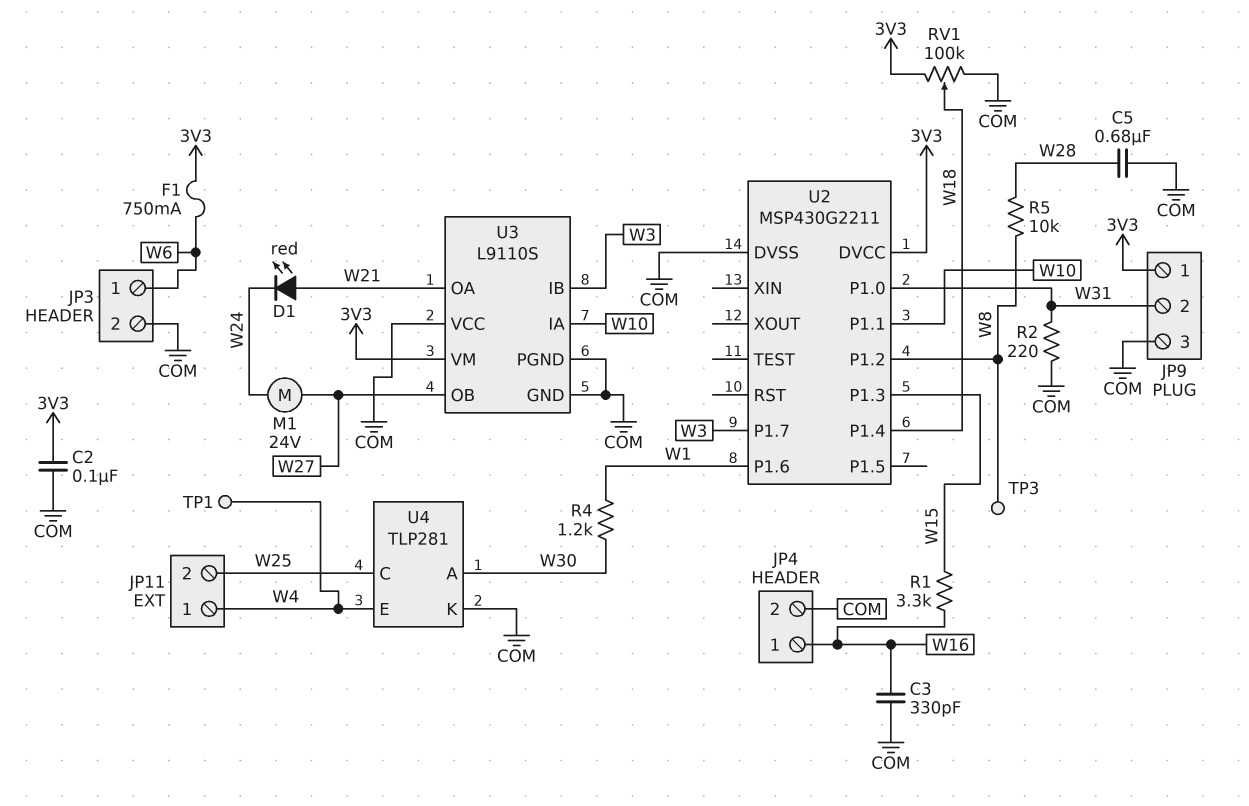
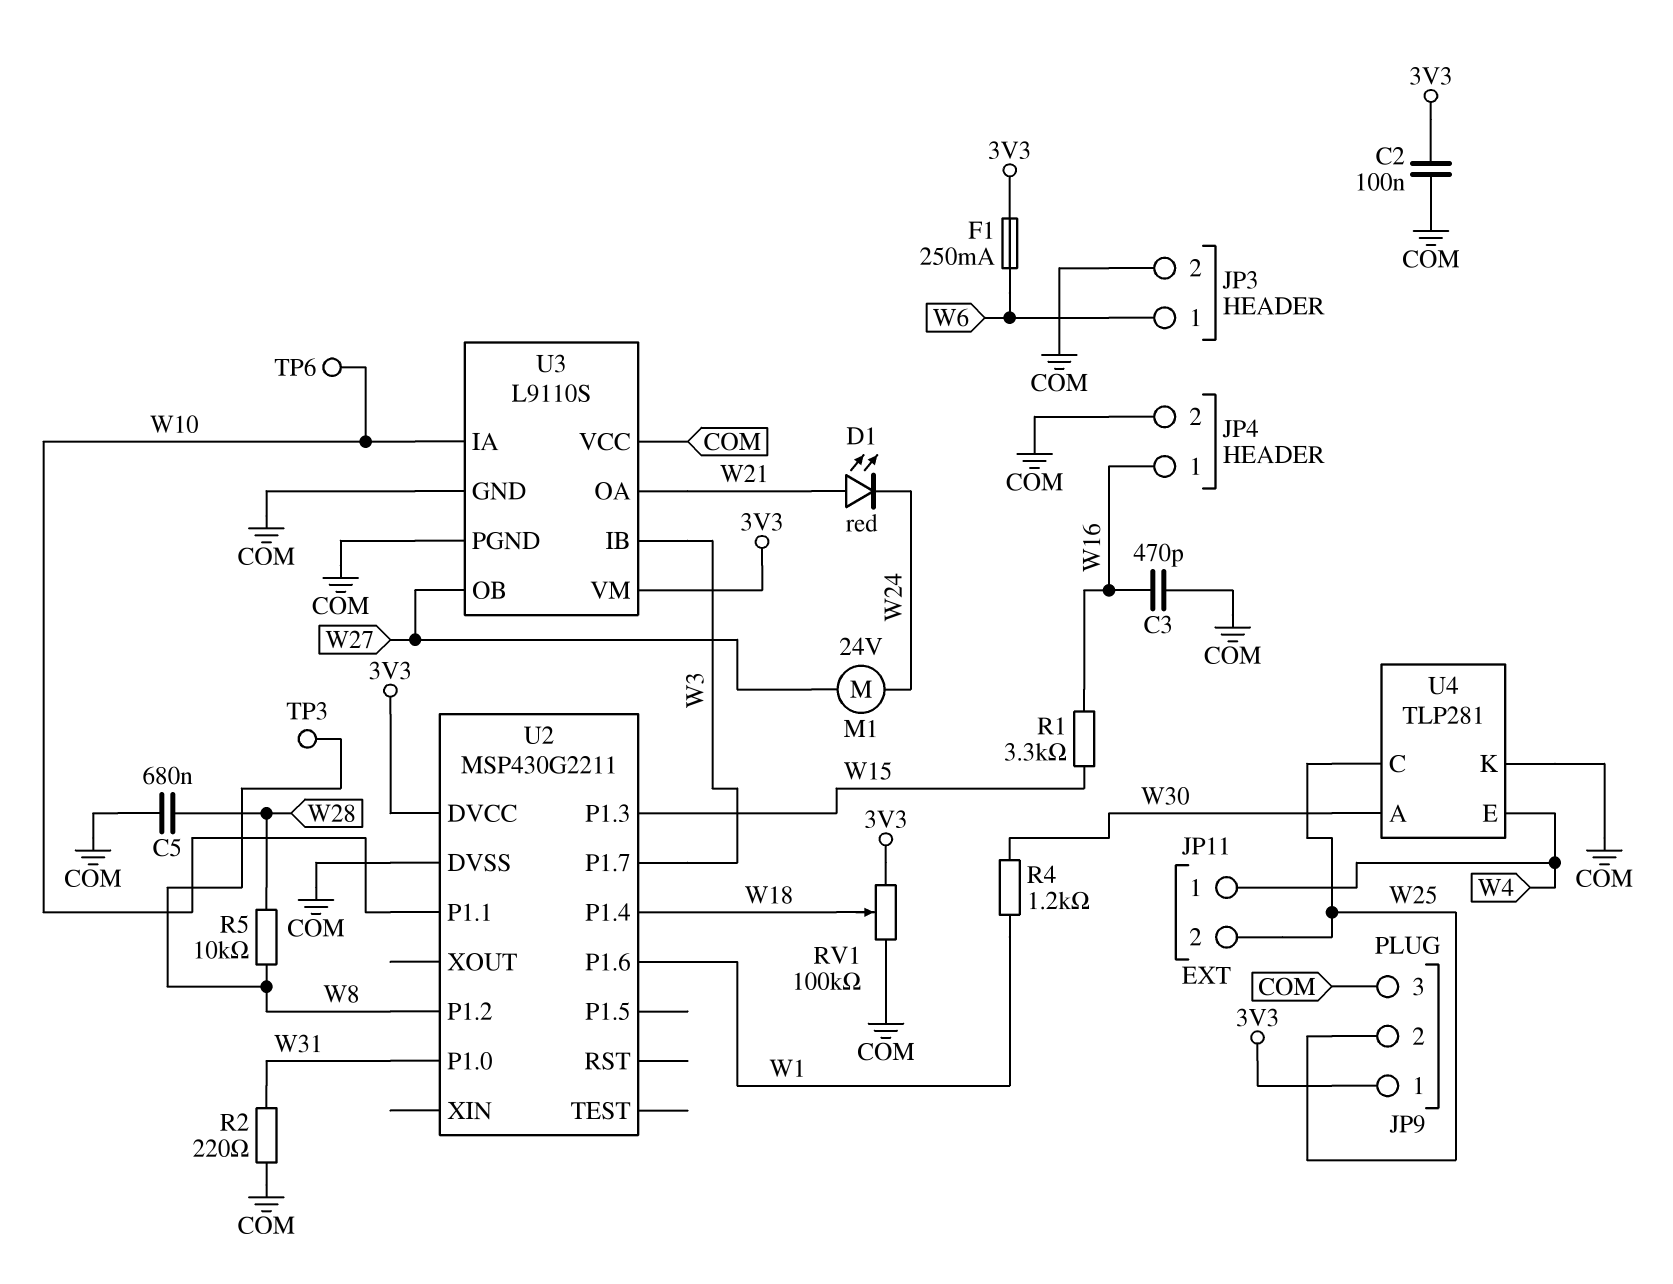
C3: 330pF (COM, W16) -> 470pF (COM, W16)
F1: 750mA (3V3, W6) -> 250mA (3V3, W6)
JP9 pin 2: W31 -> W25
TP1: test point (W4) -> none
TP6: none -> test point (W10)

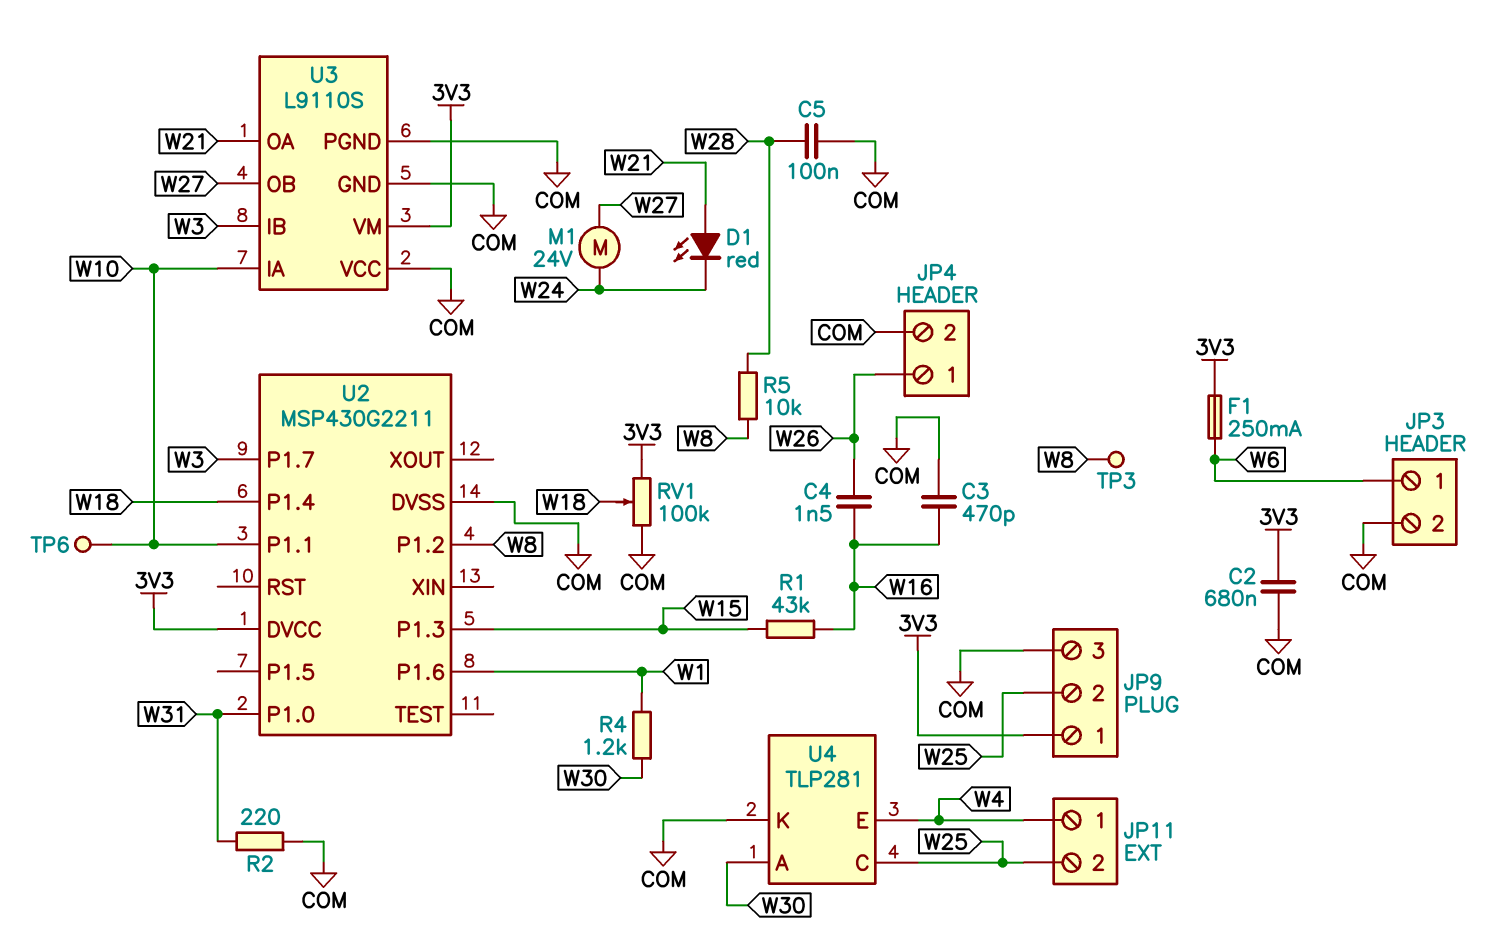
C2: 100nF (3V3, COM) -> 680nF (3V3, COM)
C4: none -> 1.5nF (W16, W26)
C5: 680nF (COM, W28) -> 100nF (COM, W28)
JP4 pin 1: W16 -> W26
R1: 3.3k (W15, W16) -> 43k (W15, W16)

